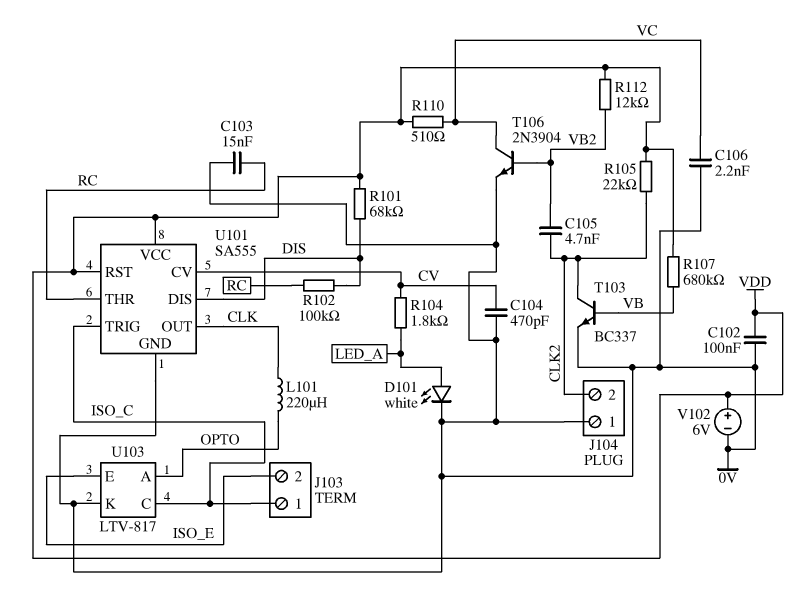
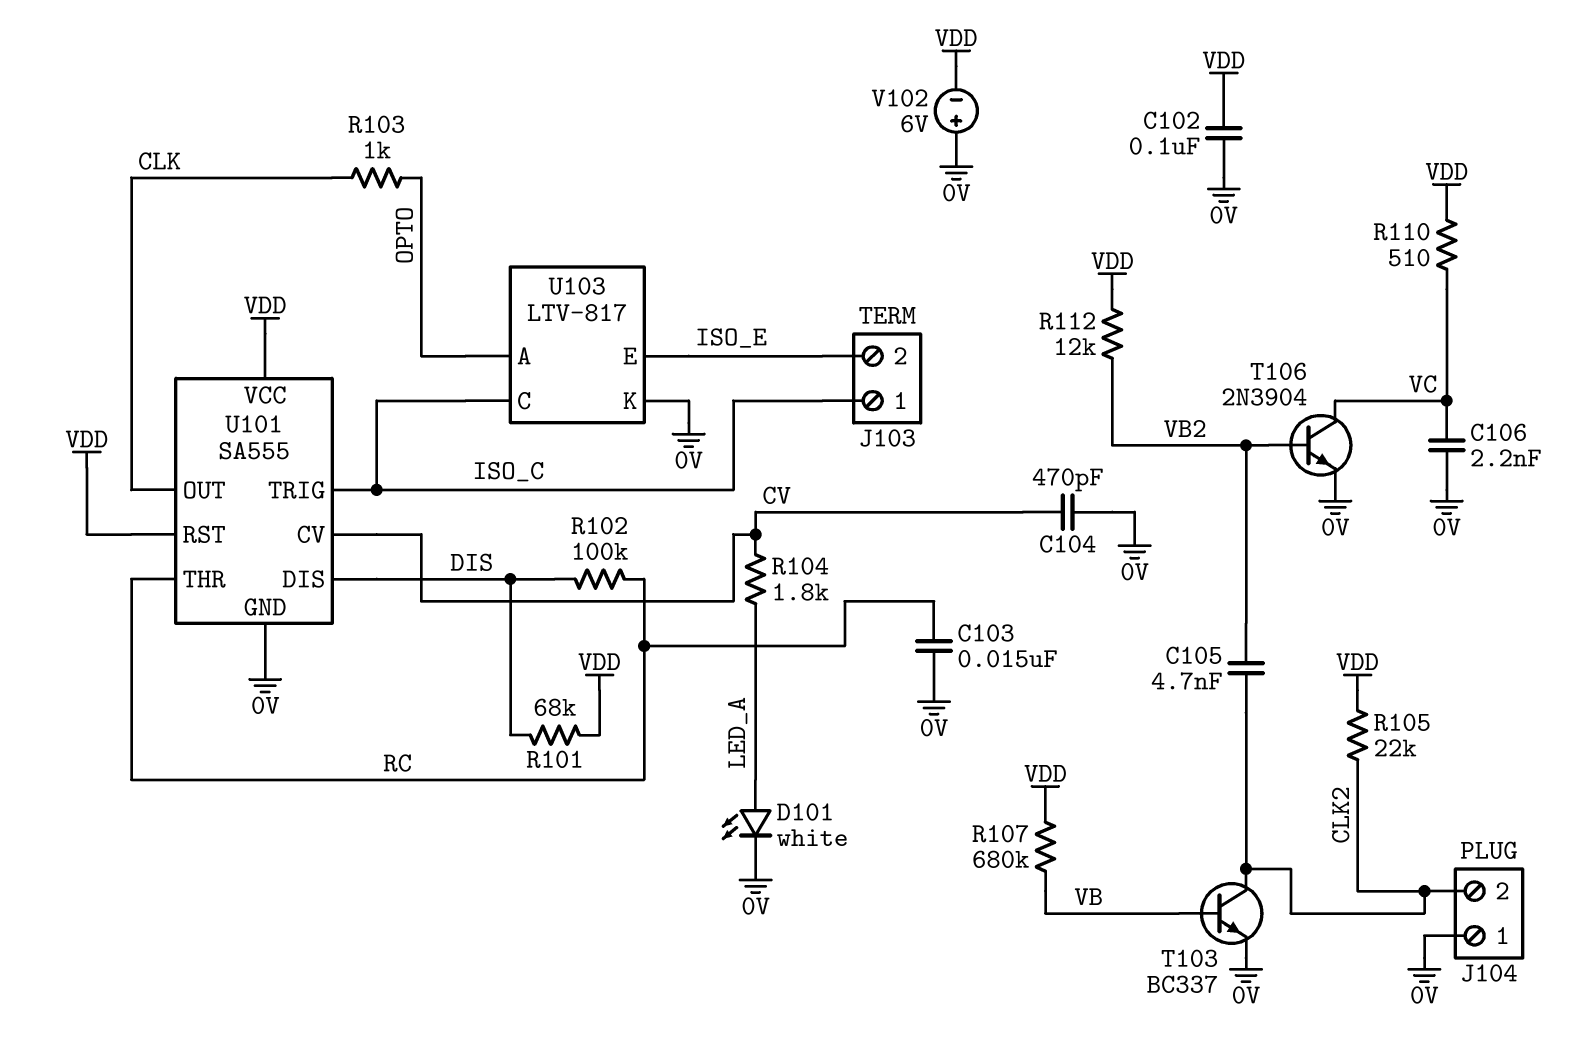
L101: 220uH (CLK, OPTO) -> none
R103: none -> 1k (CLK, OPTO)
V102: 6V (plus VDD, minus 0V) -> 6V (plus 0V, minus VDD)

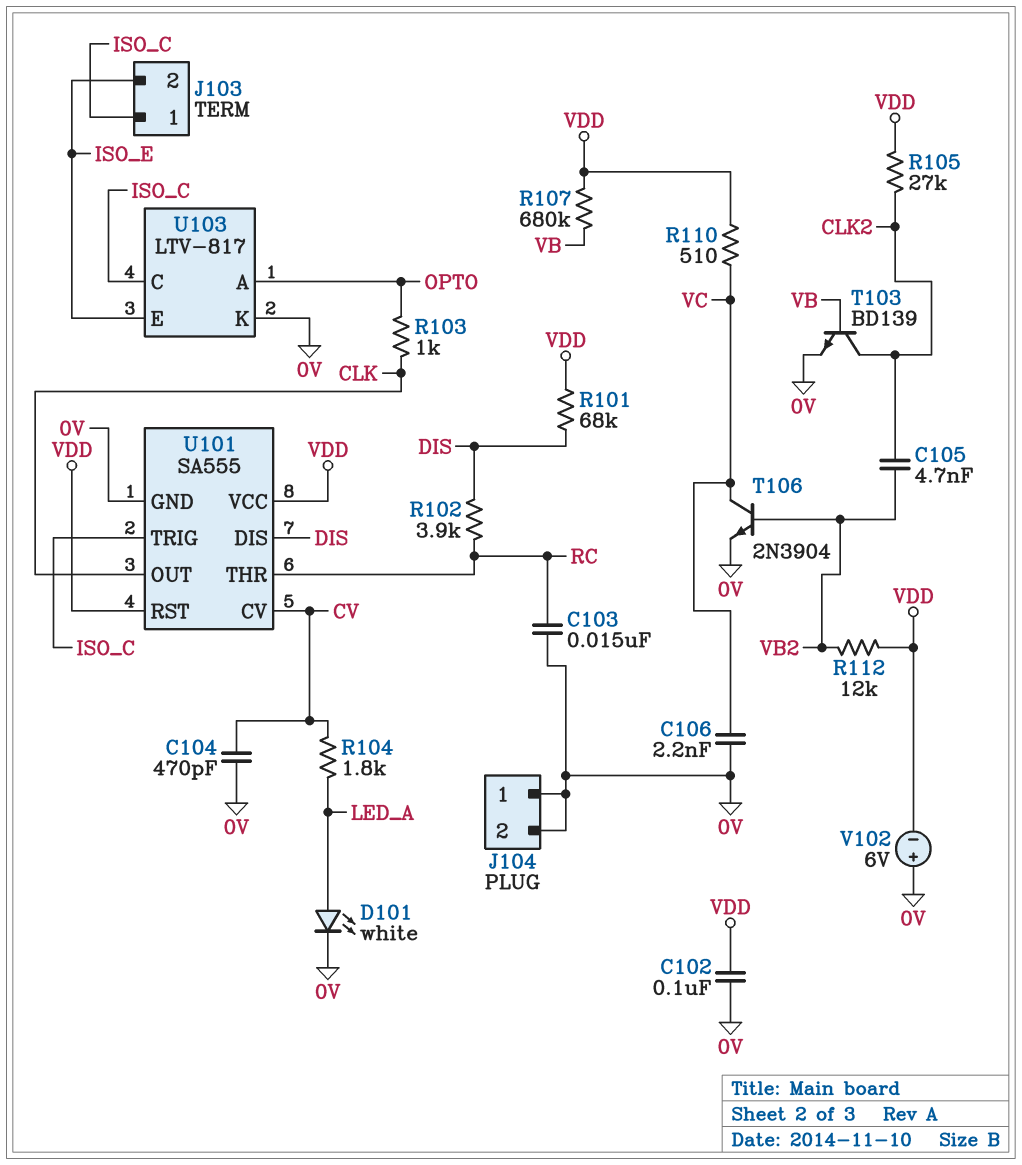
J104 pin 2: CLK2 -> 0V
R102: 100k (DIS, RC) -> 3.9k (DIS, RC)
R105: 22k (CLK2, VDD) -> 27k (CLK2, VDD)
T103: NPN BC337 (B VB, C CLK2, E 0V) -> NPN BD139 (B VB, C CLK2, E 0V)

